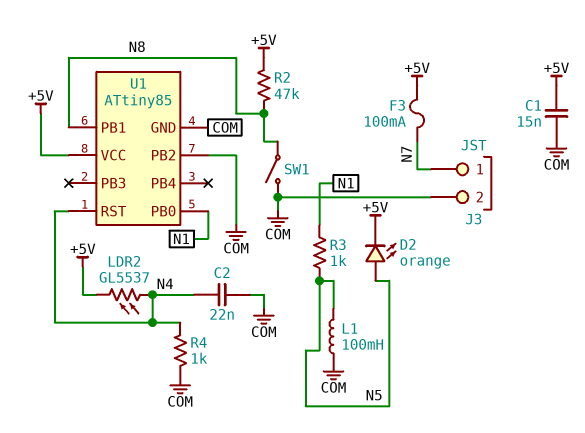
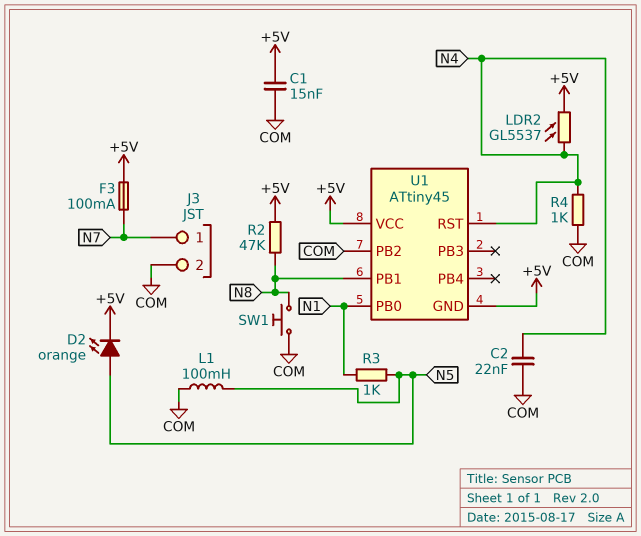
SW1: switch (COM, N8) -> button (COM, N8)
U1: ATtiny85 -> ATtiny45
U1 pin GND: COM -> +5V

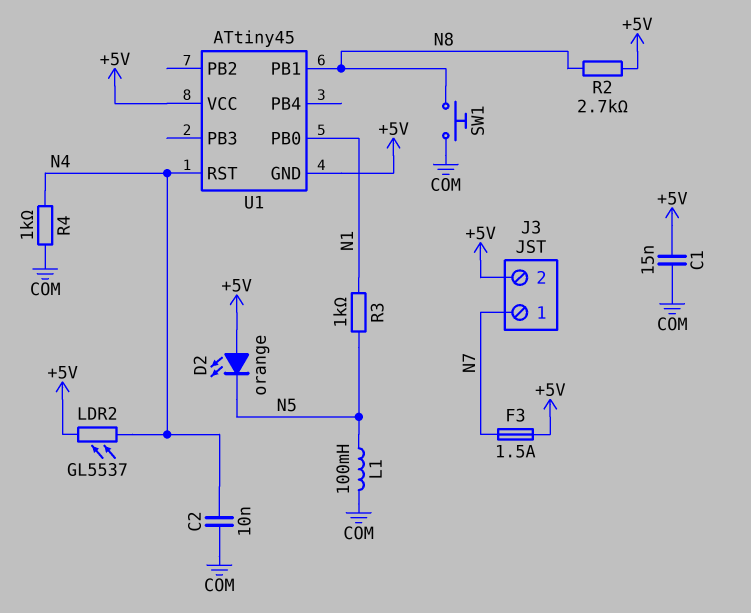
C2: 22nF (COM, N4) -> 10nF (COM, N4)
D2: LED orange (A N5, K +5V) -> LED orange (A +5V, K N5)
F3: 100mA (+5V, N7) -> 1.5A (+5V, N7)
J3 pin 2: COM -> +5V
R2: 47k (+5V, N8) -> 2.7k (+5V, N8)
U1 pin PB2: COM -> none

